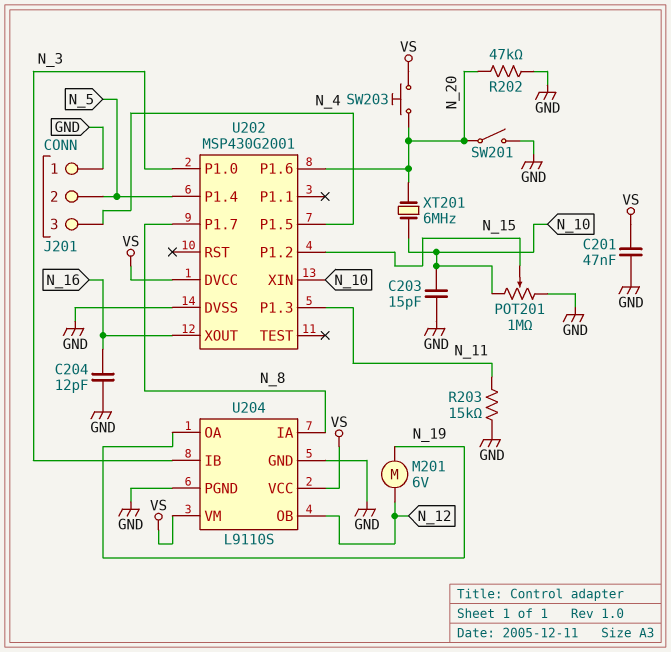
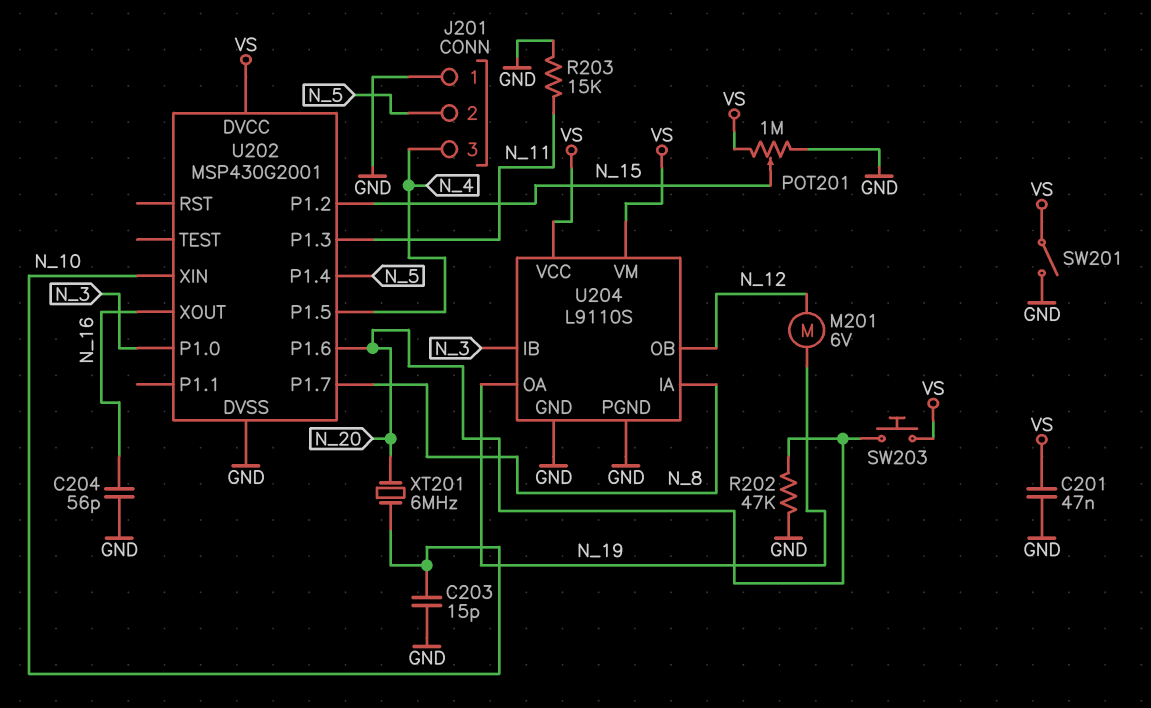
C204: 12pF (GND, N_16) -> 56pF (GND, N_16)
POT201: 1M (GND, N_10, wiper N_15) -> 1M (GND, VS, wiper N_15)
SW201: switch (GND, N_20) -> switch (GND, VS)

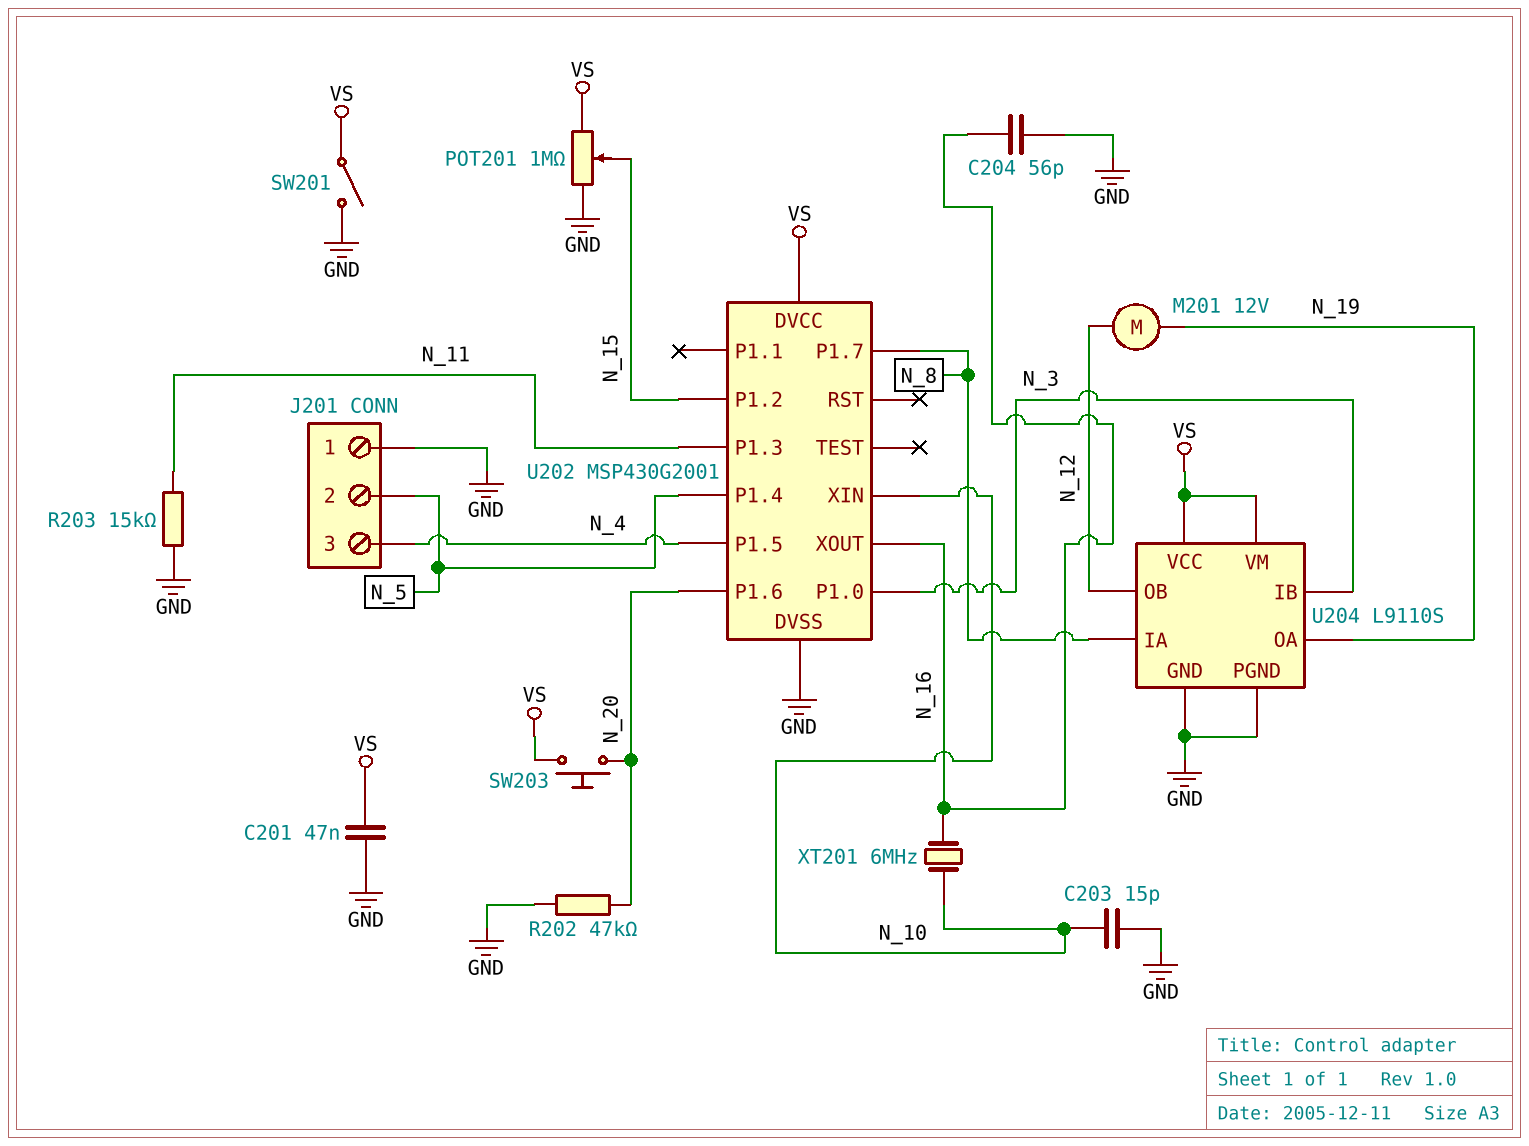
M201: motor 6V (N_12, N_19) -> motor 12V (N_12, N_19)
XT201: 6MHz (N_10, N_20) -> 6MHz (N_10, N_16)

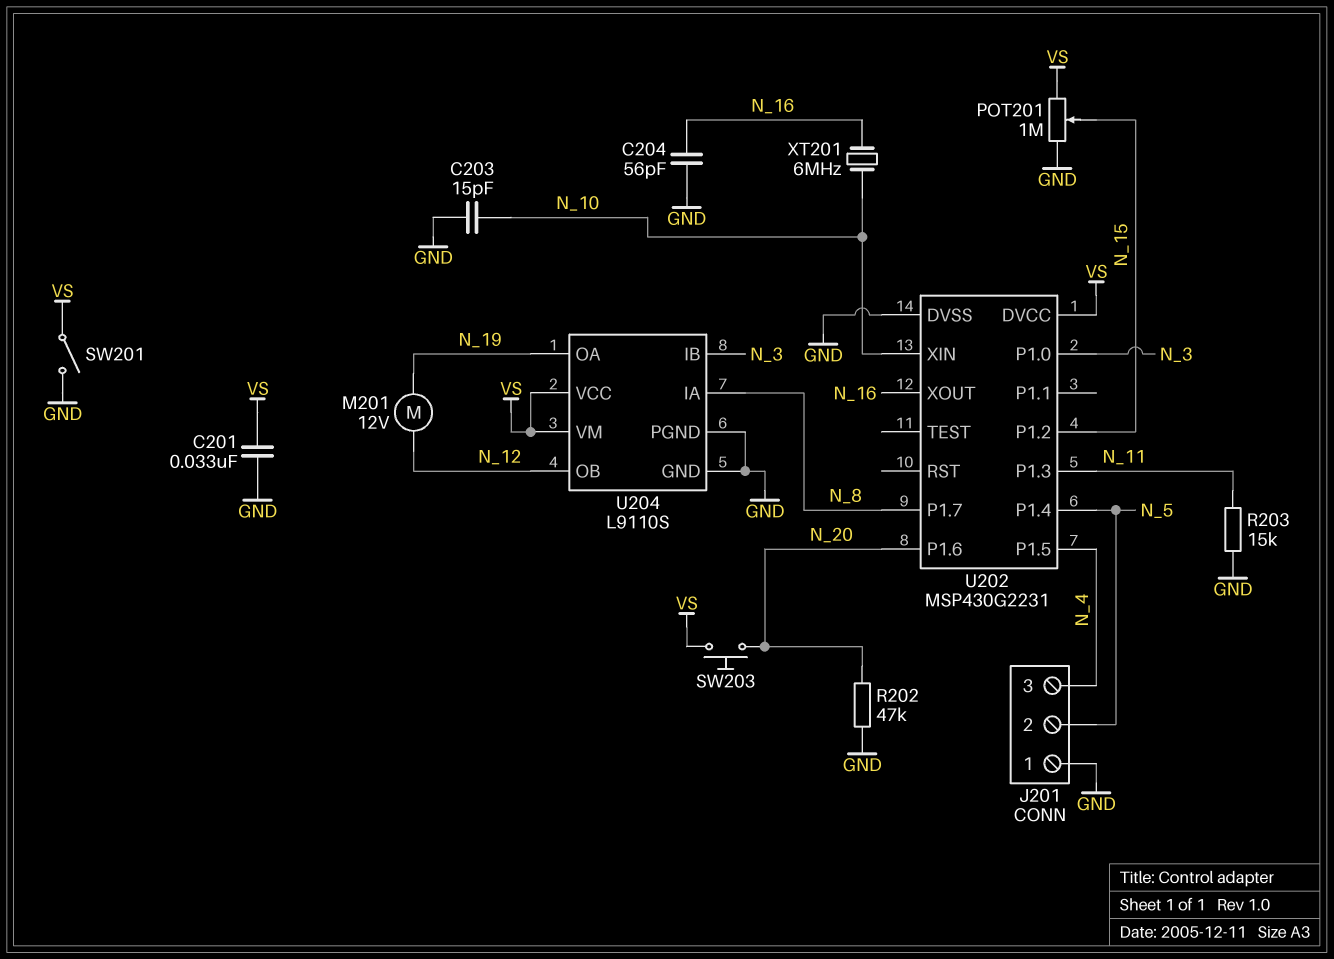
C201: 47nF (GND, VS) -> 33nF (GND, VS)
U202: MSP430G2001 -> MSP430G2231

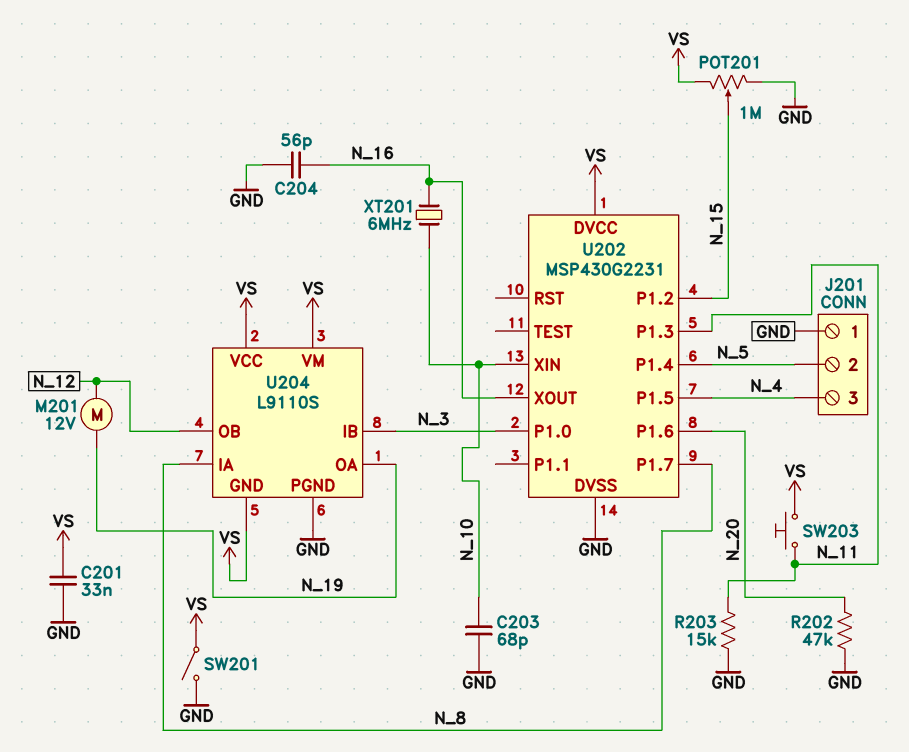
C203: 15pF (GND, N_10) -> 68pF (GND, N_10)
SW203: button (N_20, VS) -> button (N_11, VS)
U204 pin GND: GND -> VS

